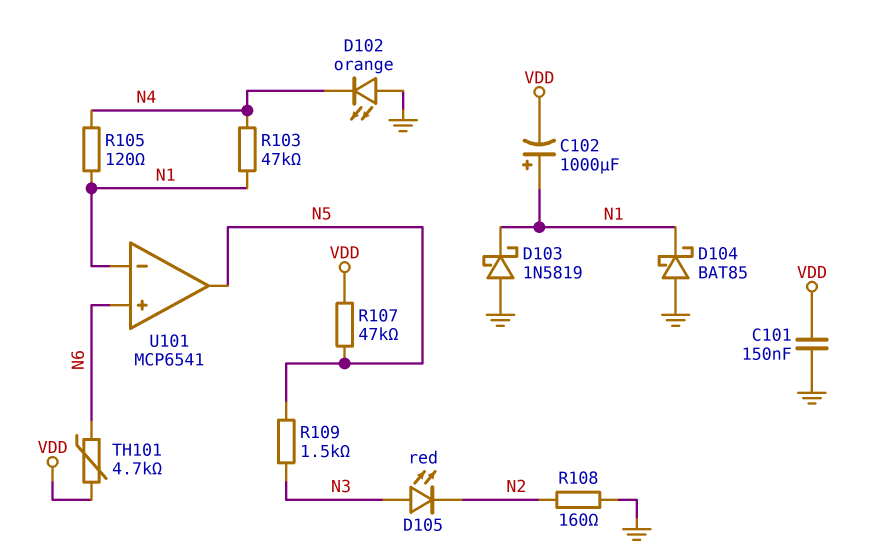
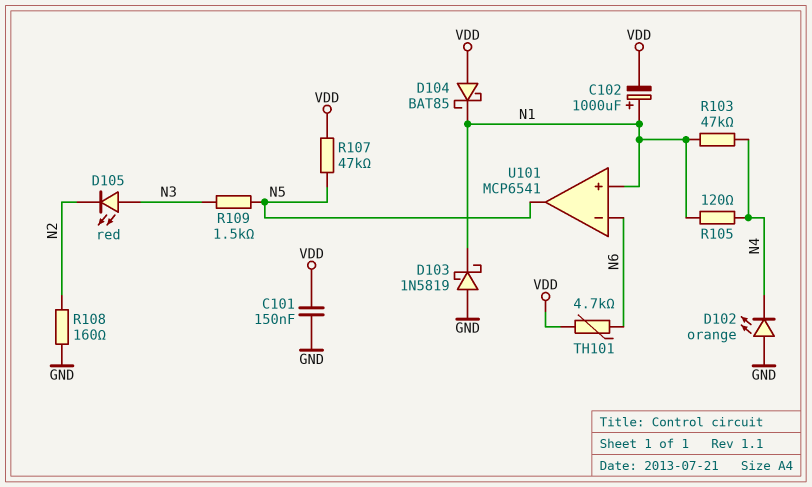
D104: schottky BAT85 (A GND, K N1) -> schottky BAT85 (A VDD, K N1)
U101 pin in+: N6 -> N1
U101 pin in-: N1 -> N6

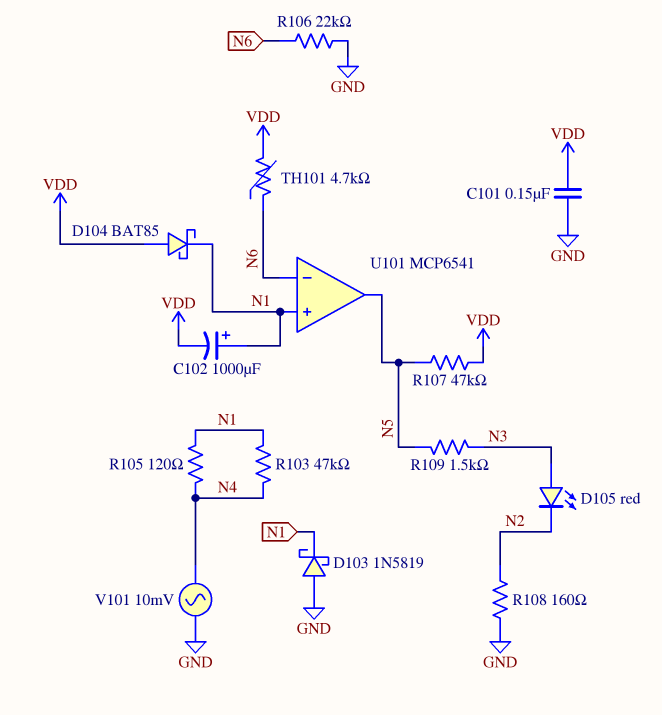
D102: LED orange (A GND, K N4) -> none
R106: none -> 22k (GND, N6)
V101: none -> AC 10mV (GND, N4)

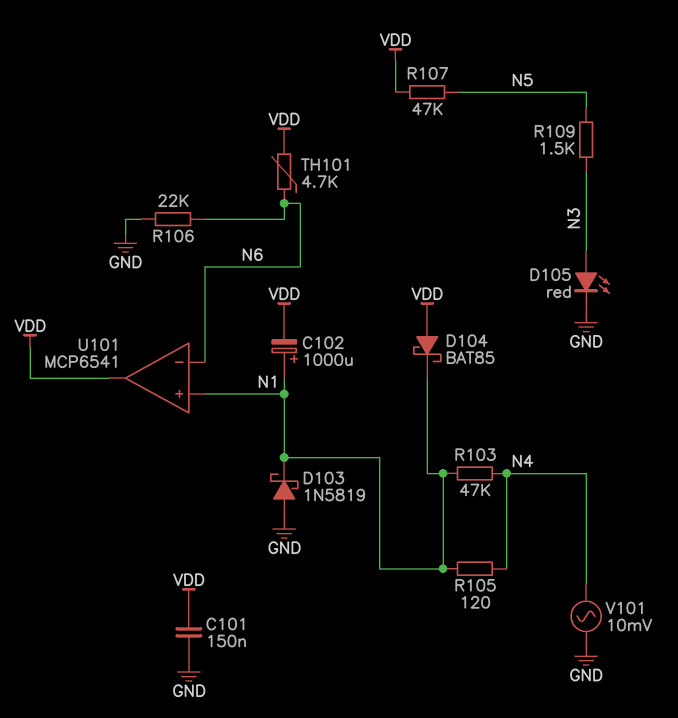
D105: LED red (A N3, K N2) -> LED red (A N3, K GND)
R108: 160 (GND, N2) -> none
U101 pin out: N5 -> VDD

